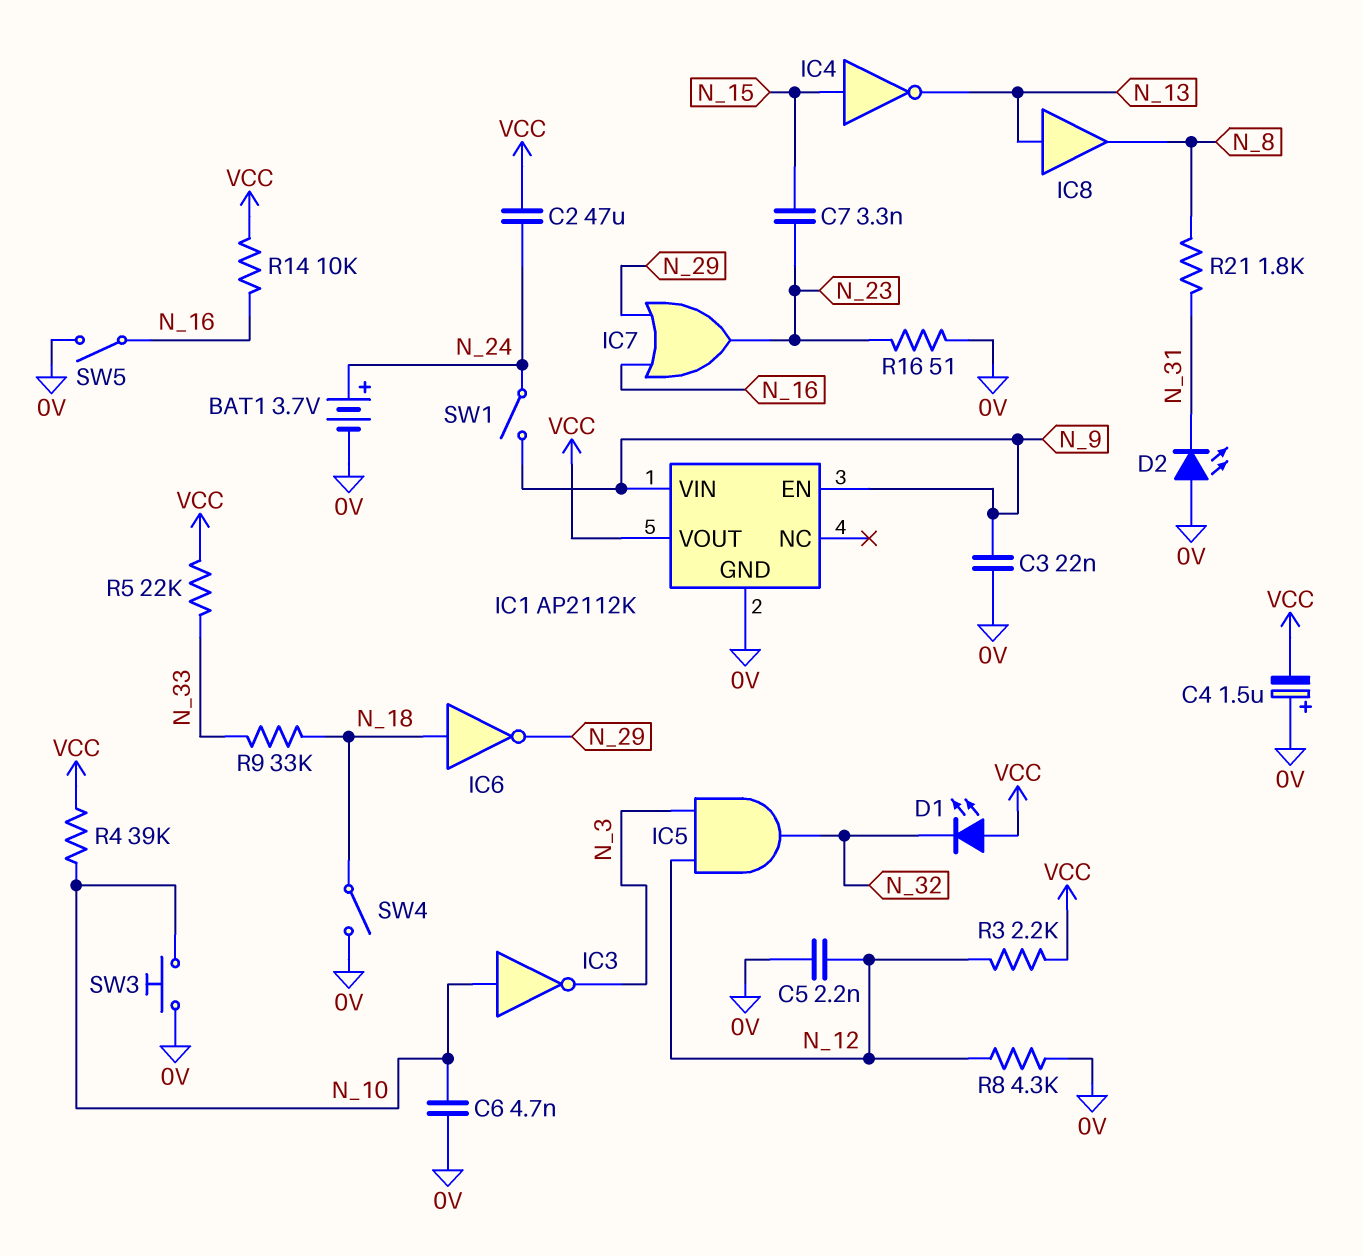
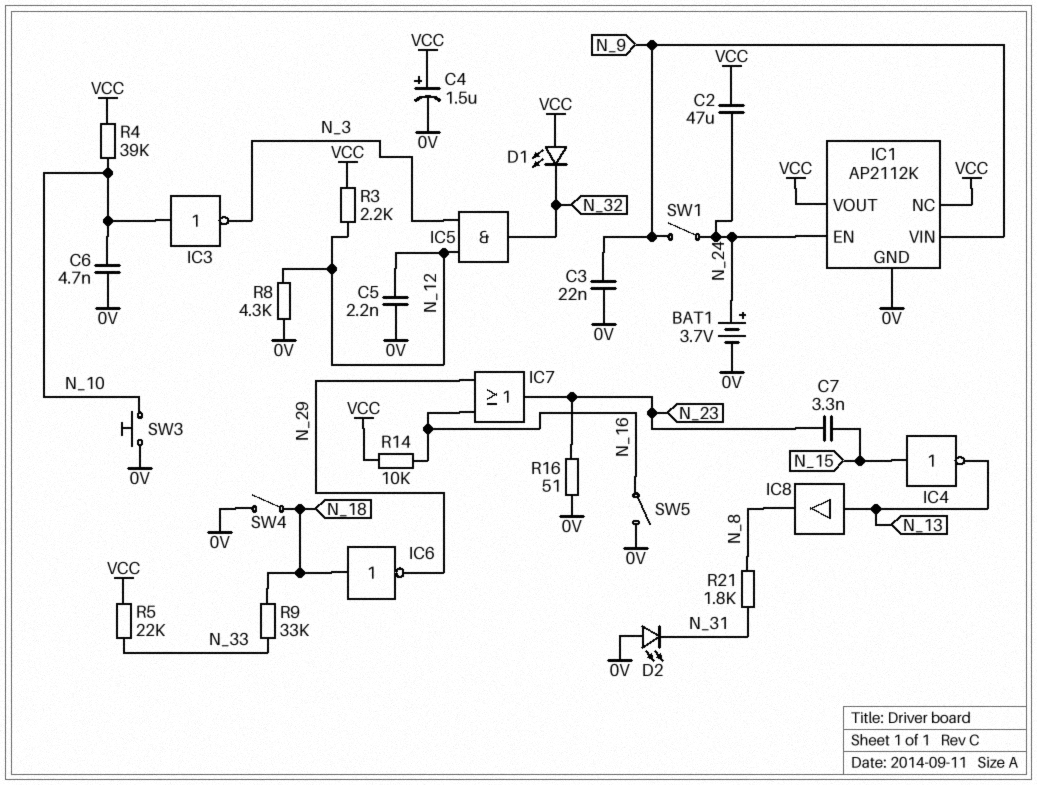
C4: 1.5uF (plus 0V, minus VCC) -> 1.5uF (plus VCC, minus 0V)
IC1 pin EN: N_9 -> N_24
IC1 pin NC: none -> VCC

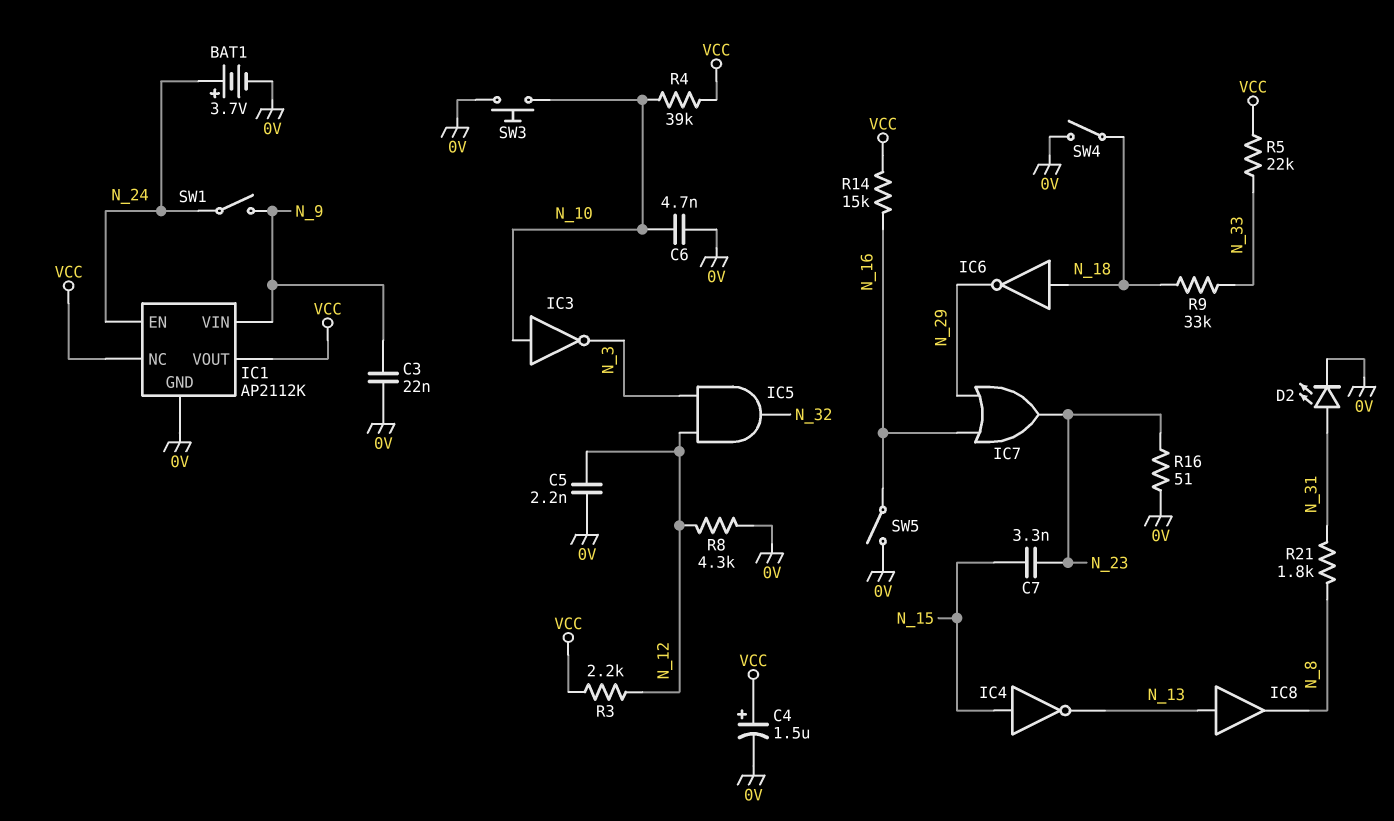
C2: 47uF (N_24, VCC) -> none
D1: LED (A VCC, K N_32) -> none
D2: LED (A 0V, K N_31) -> LED (A N_31, K 0V)
R14: 10k (N_16, VCC) -> 15k (N_16, VCC)

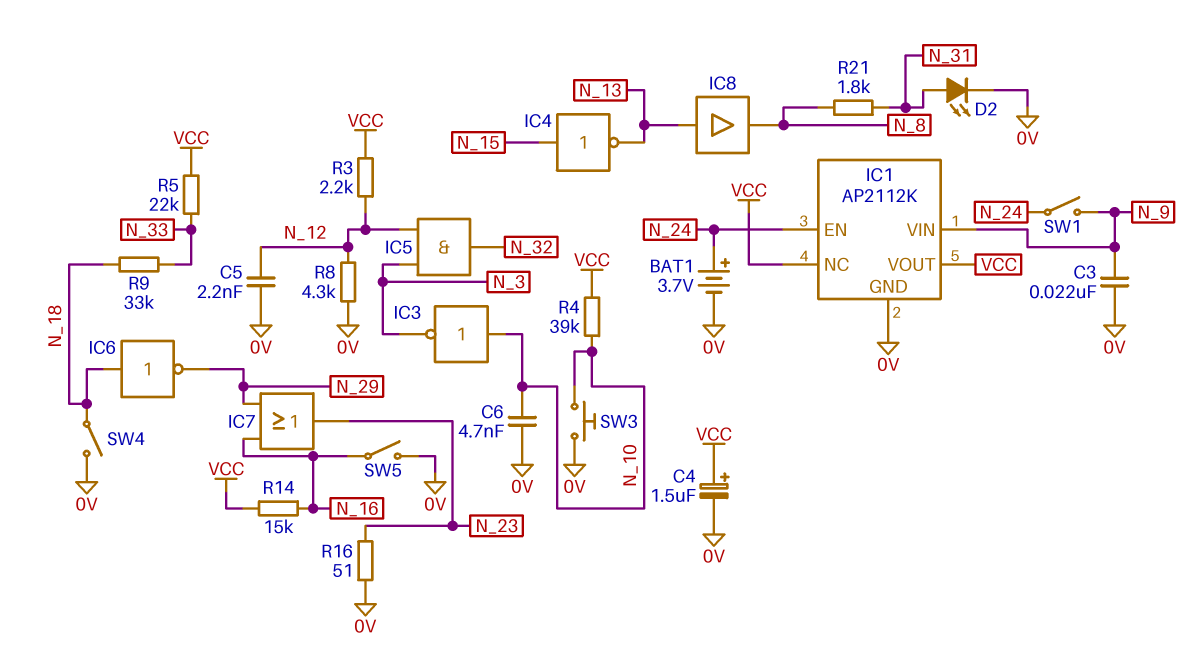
C7: 3.3nF (N_15, N_23) -> none

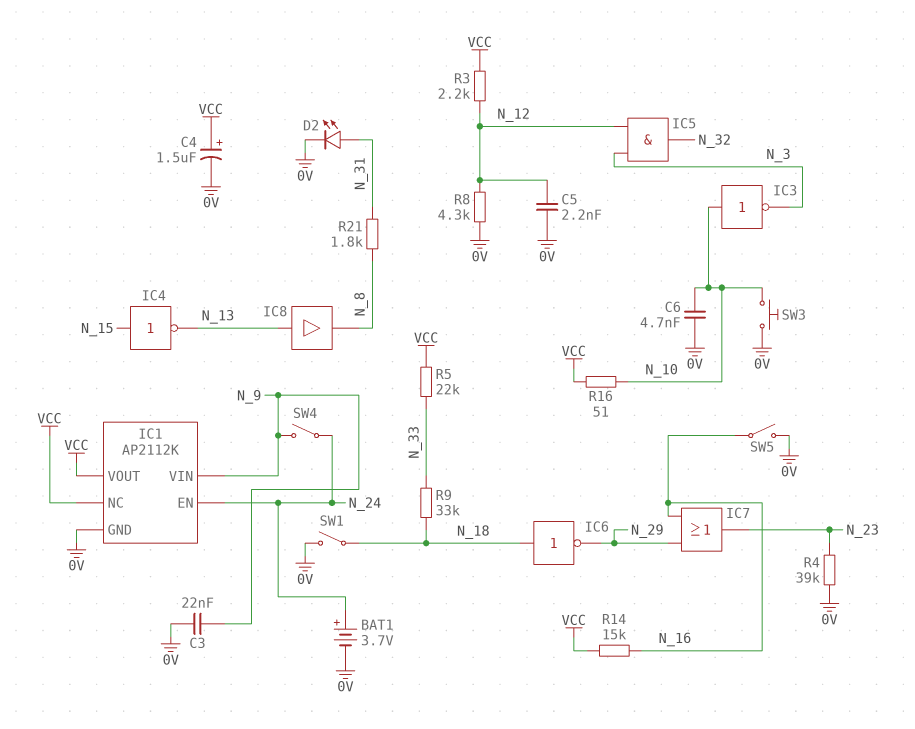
R4: 39k (N_10, VCC) -> 39k (0V, N_23)
R16: 51 (0V, N_23) -> 51 (N_10, VCC)
SW1: switch (N_9, N_24) -> switch (0V, N_18)
SW4: switch (0V, N_18) -> switch (N_9, N_24)

